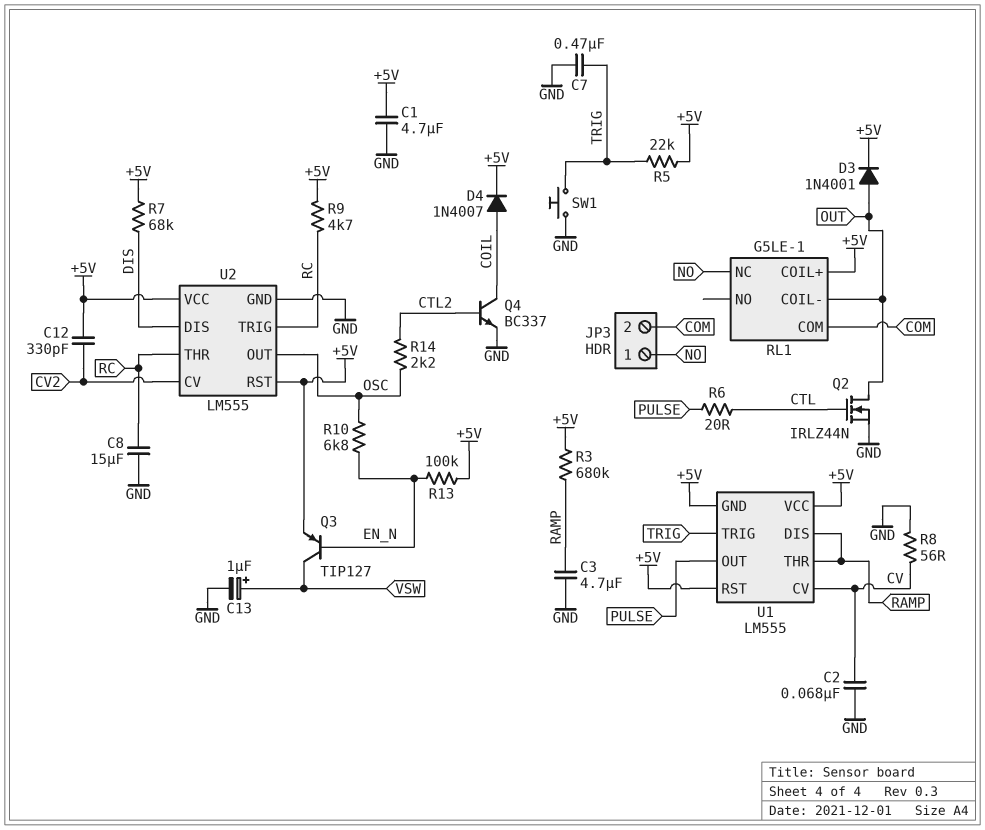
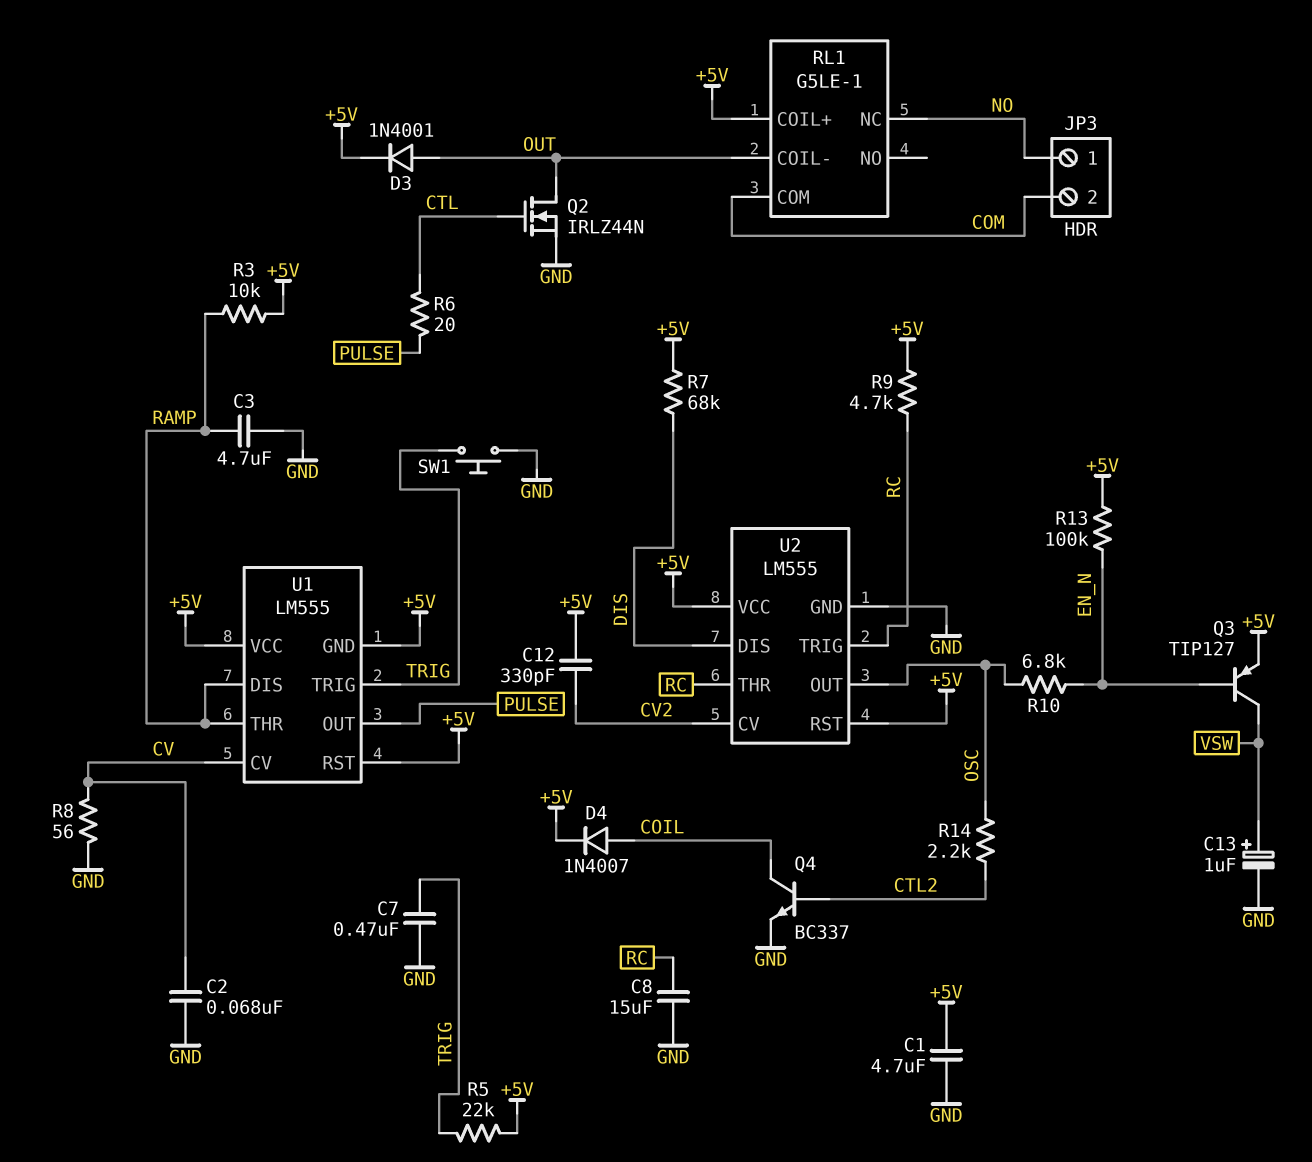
R3: 680k (+5V, RAMP) -> 10k (+5V, RAMP)

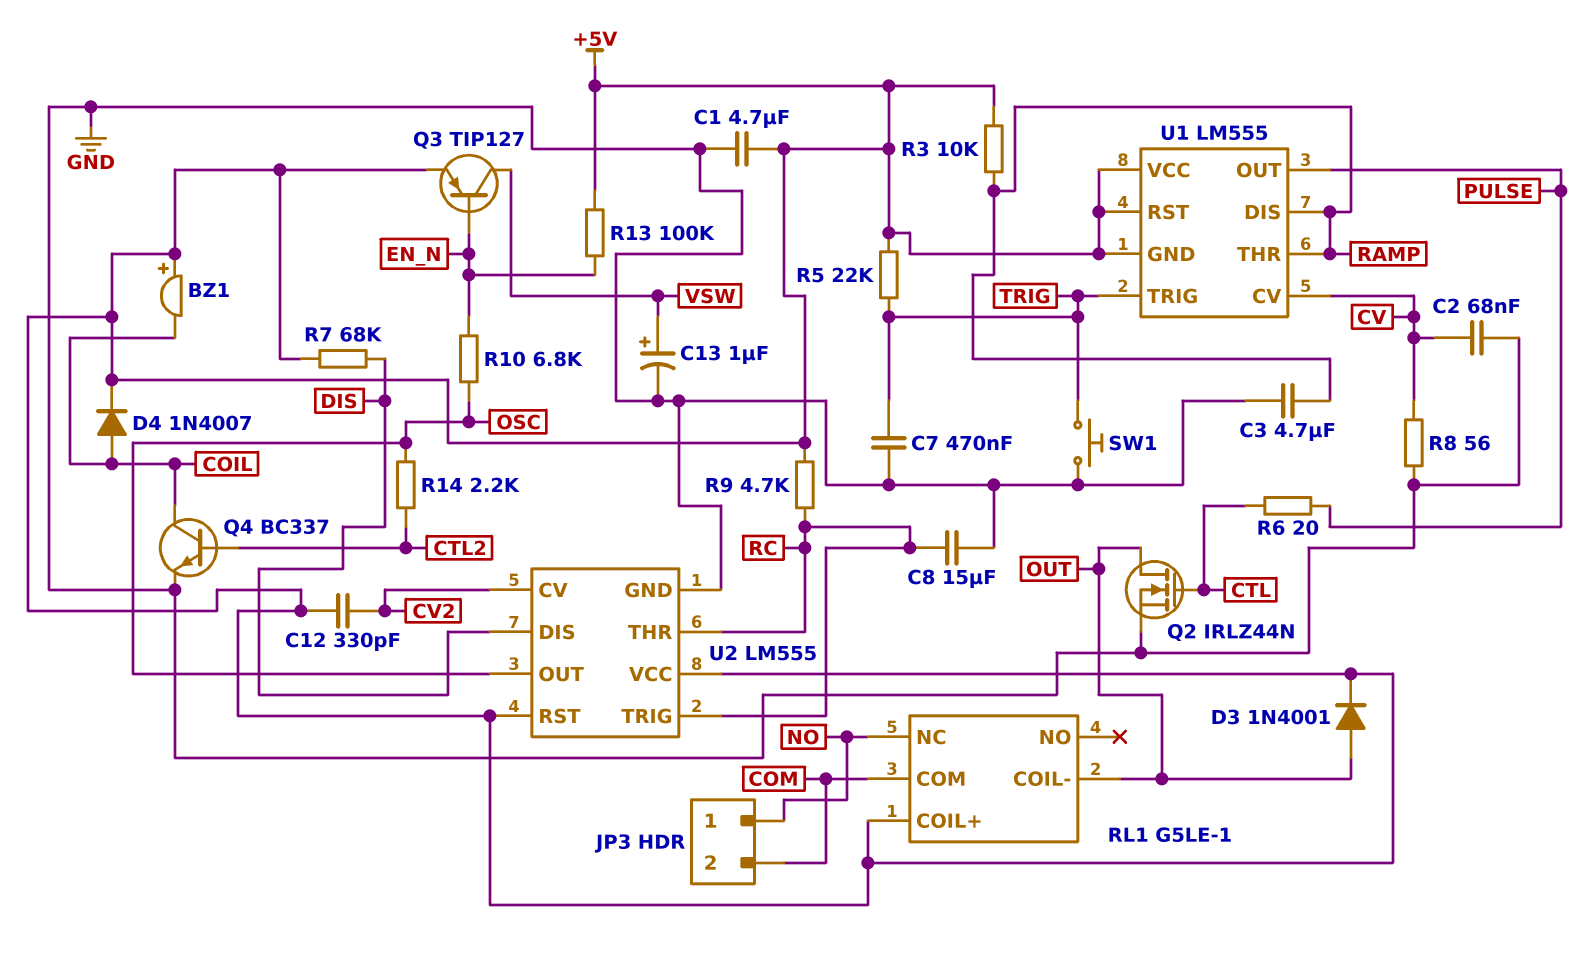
BZ1: none -> buzzer (plus +5V, minus COIL)

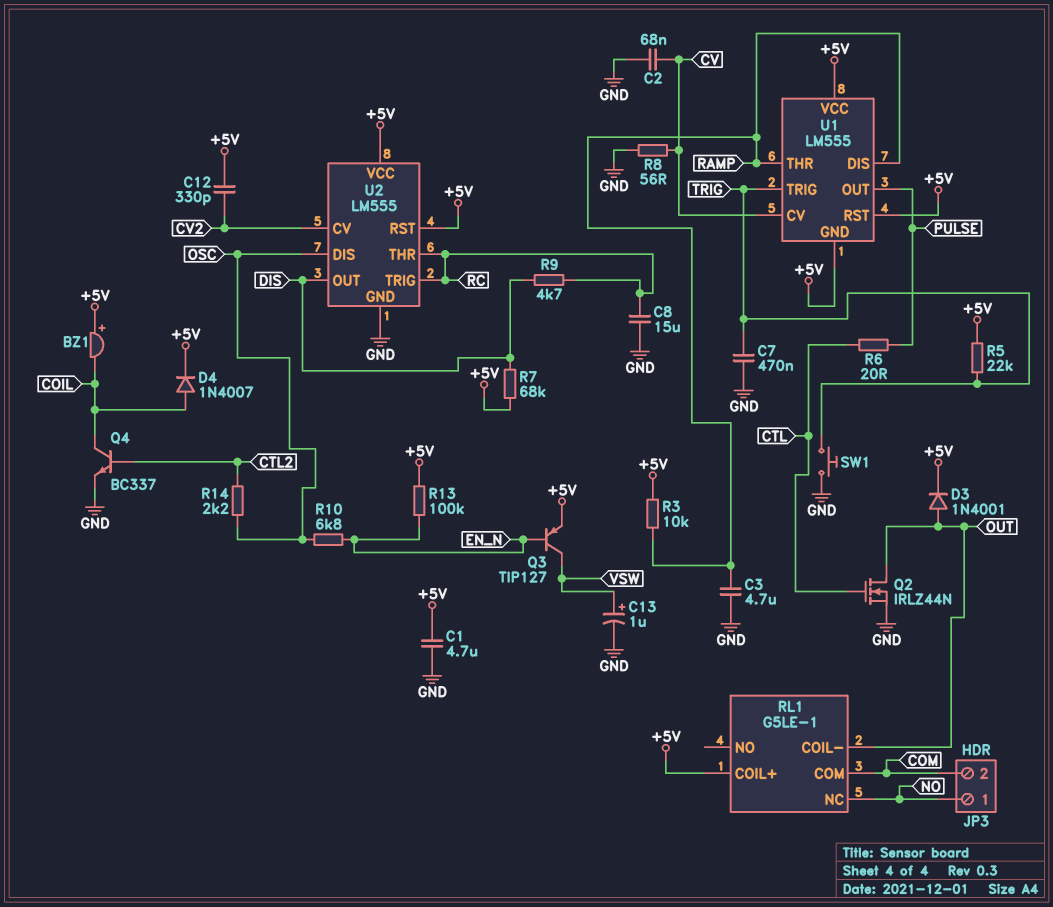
R9: 4.7k (+5V, RC) -> 4.7k (DIS, RC)
U2 pin DIS: DIS -> OSC
U2 pin OUT: OSC -> DIS

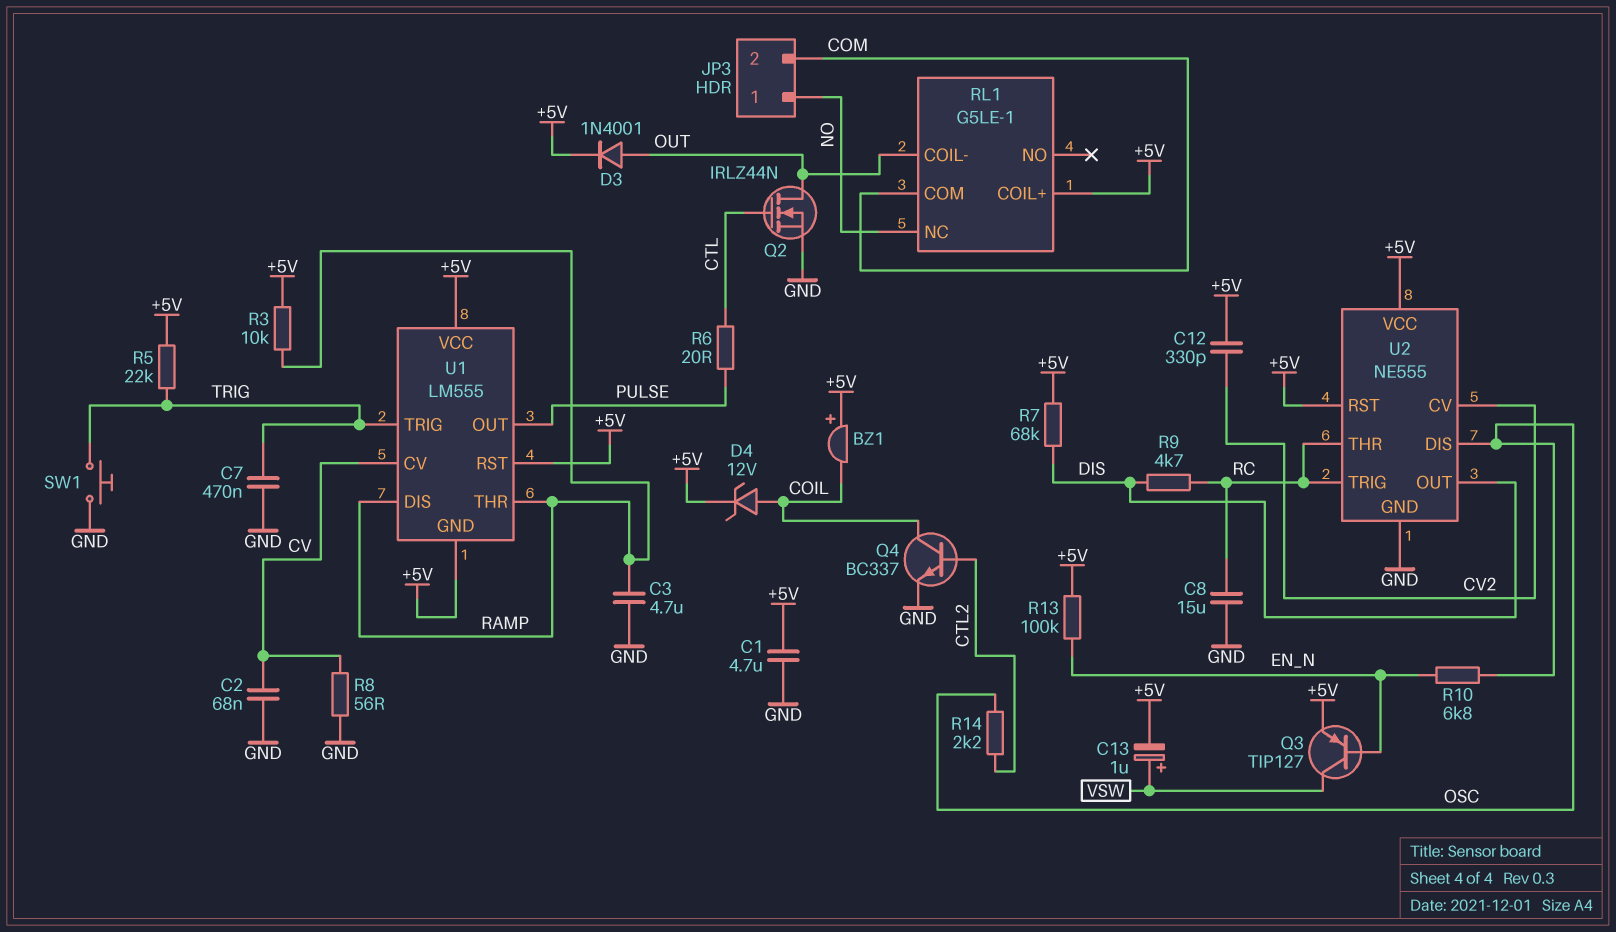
C13: 1uF (plus VSW, minus GND) -> 1uF (plus VSW, minus +5V)
D4: diode 1N4007 (A COIL, K +5V) -> zener 12V (A COIL, K +5V)
U2: LM555 -> NE555

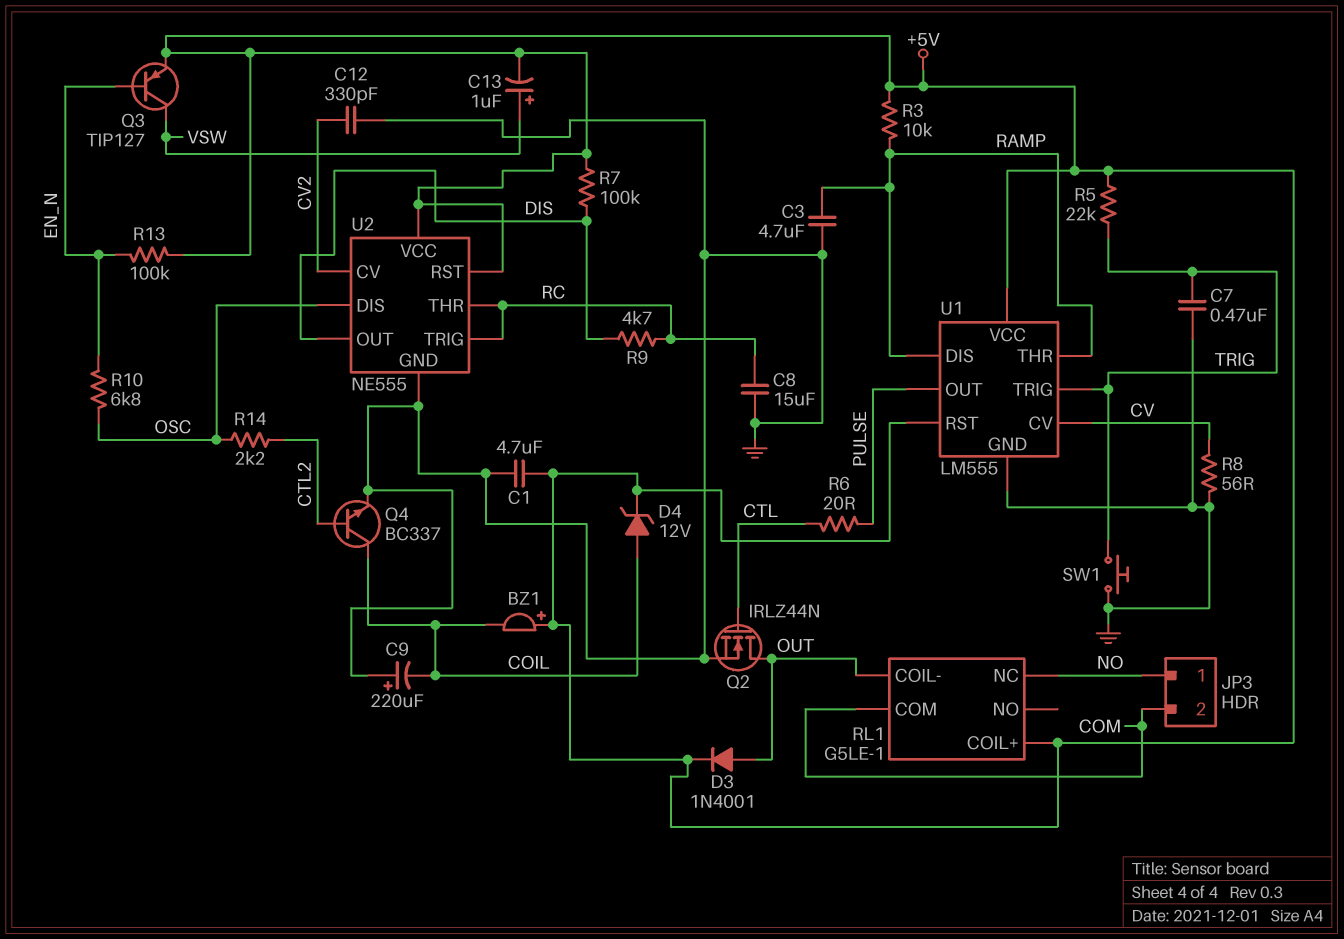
C2: 68nF (CV, GND) -> none
C9: none -> 220uF (plus GND, minus COIL)
C12: 330pF (+5V, CV2) -> 330pF (CV2, GND)
R7: 68k (+5V, DIS) -> 100k (+5V, DIS)
U1 pin GND: +5V -> GND

